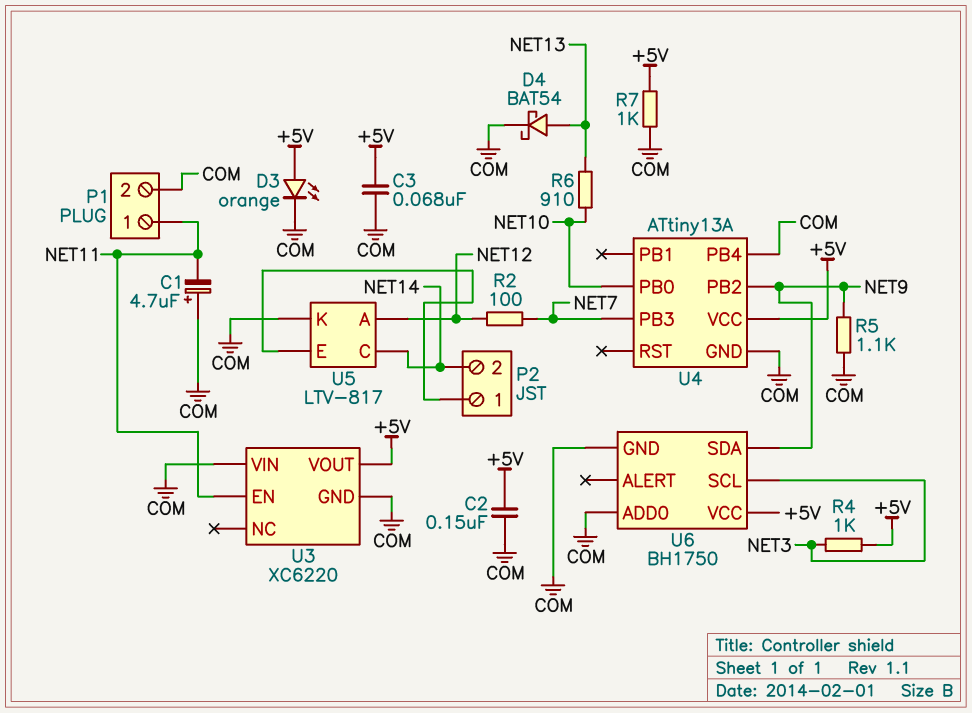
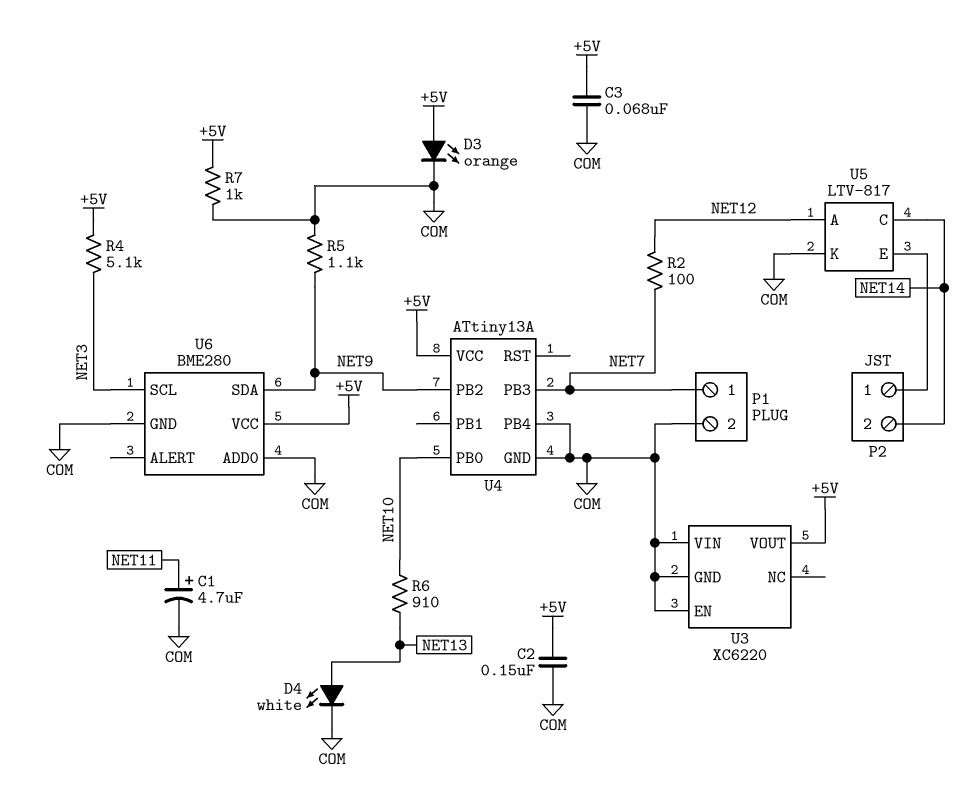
C1: 4.7uF (plus COM, minus NET11) -> 4.7uF (plus NET11, minus COM)
D4: schottky BAT54 (A NET13, K COM) -> LED white (A NET13, K COM)
P1 pin 1: NET11 -> NET7
R4: 1k (+5V, NET3) -> 5.1k (+5V, NET3)
U3 pin EN: NET11 -> COM
U6: BH1750 -> BME280

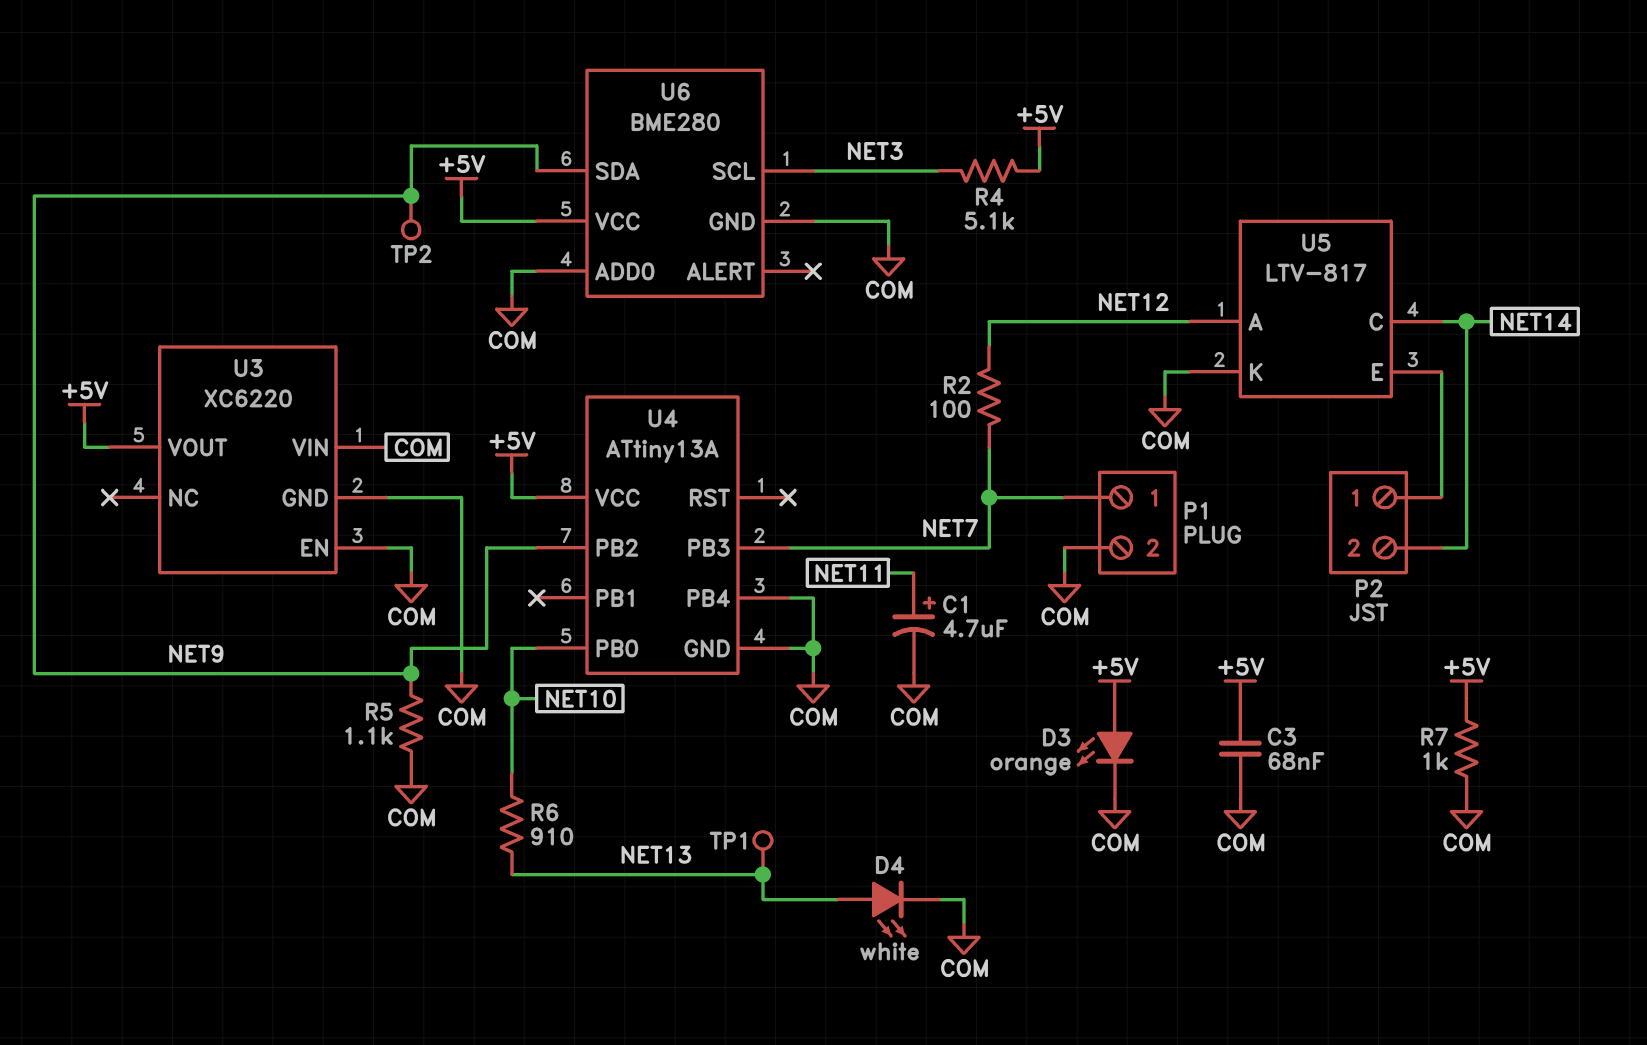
C2: 150nF (+5V, COM) -> none
TP1: none -> test point (NET13)
TP2: none -> test point (NET9)

